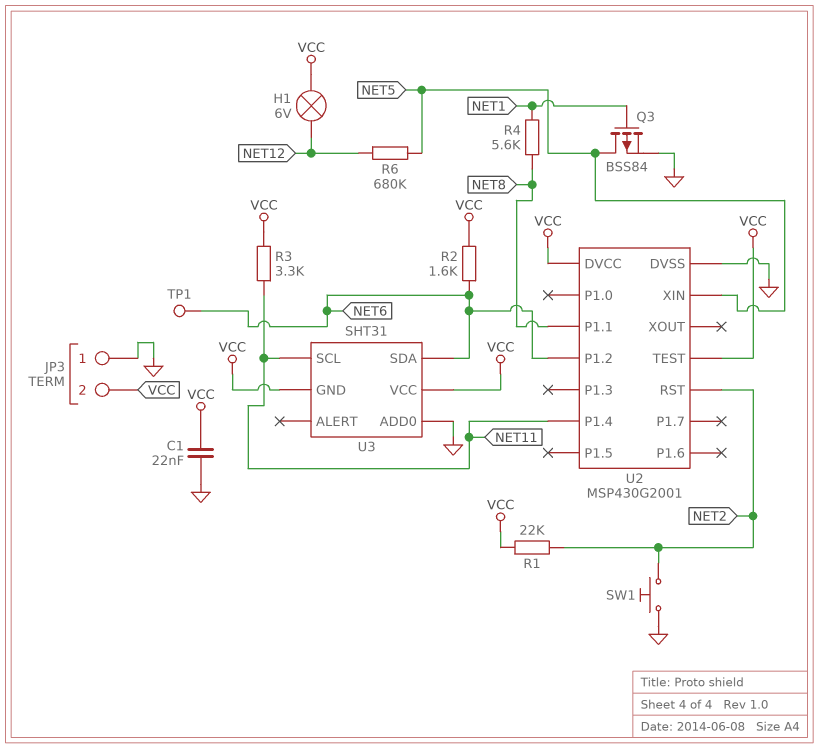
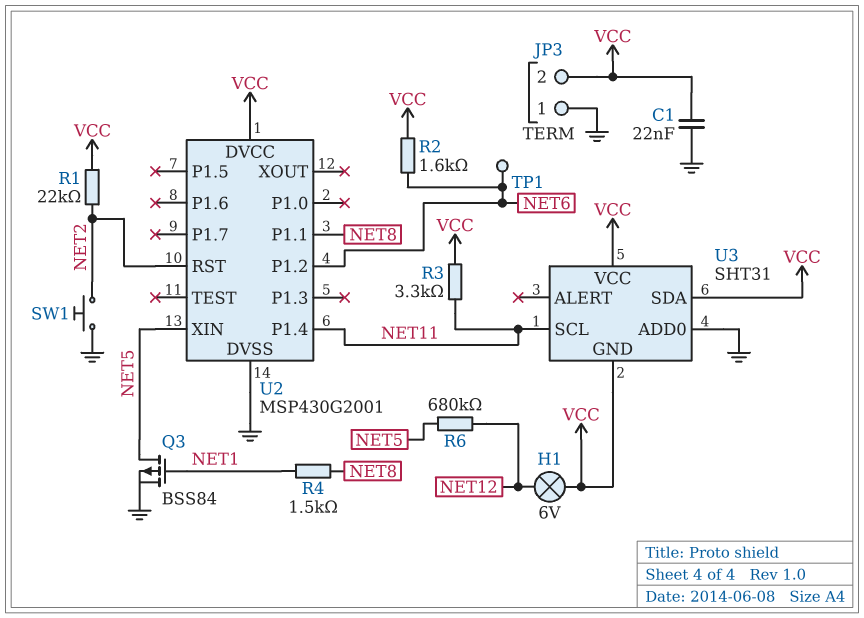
R4: 5.6k (NET1, NET8) -> 1.5k (NET1, NET8)
U2 pin TEST: VCC -> none
U3 pin SDA: NET6 -> VCC

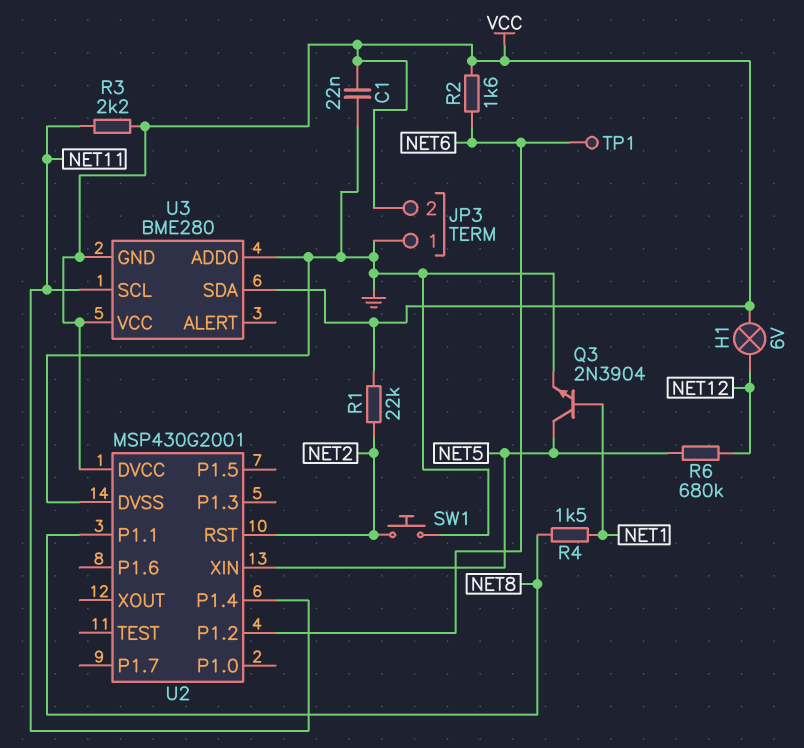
Q3: PMOS BSS84 (G NET1, D NET5, S GND) -> NPN 2N3904 (B NET1, C NET5, E GND)
R3: 3.3k (NET11, VCC) -> 2.2k (NET11, VCC)
U3: SHT31 -> BME280

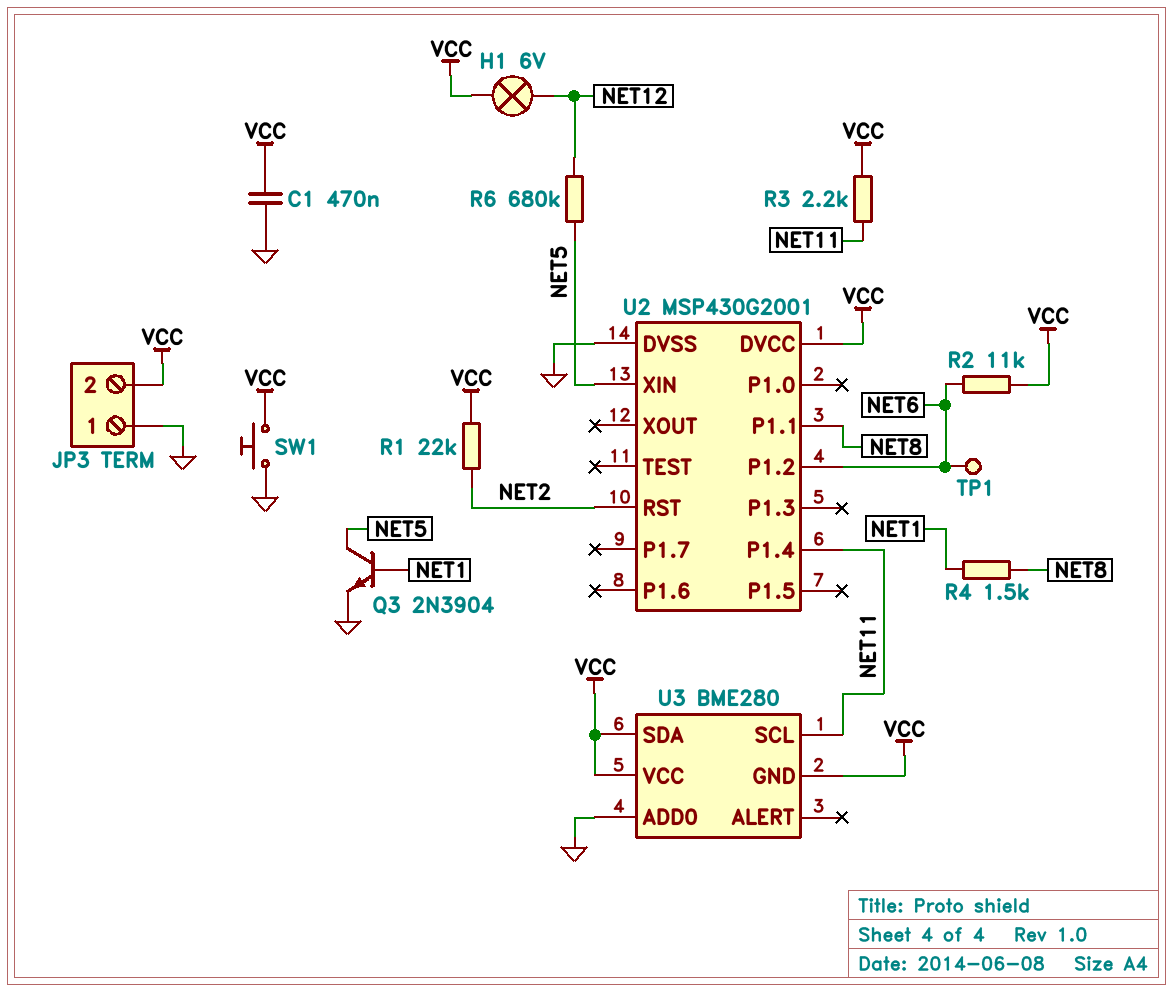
C1: 22nF (GND, VCC) -> 470nF (GND, VCC)
R2: 1.6k (NET6, VCC) -> 11k (NET6, VCC)
SW1: button (GND, NET2) -> button (GND, VCC)

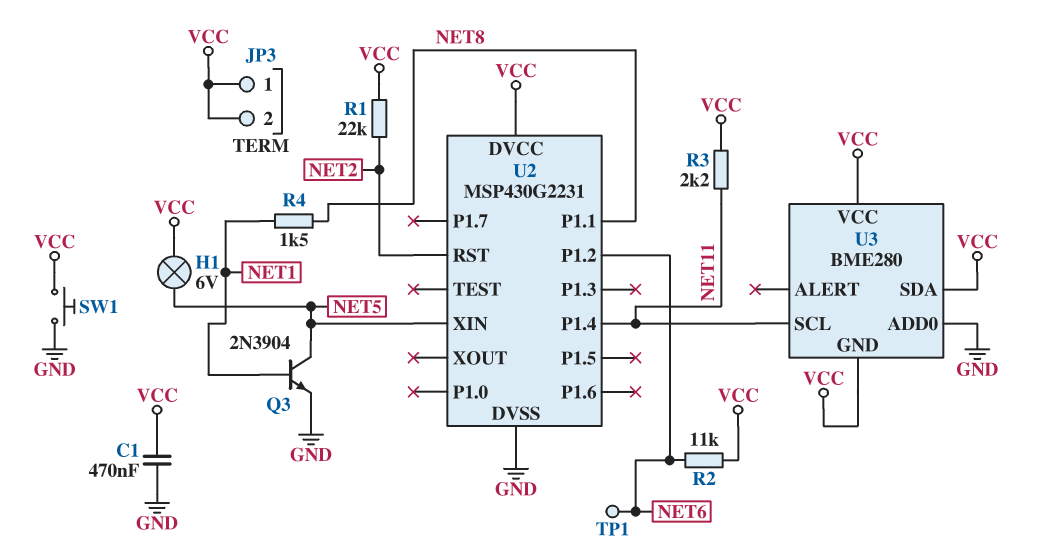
H1: lamp 6V (NET12, VCC) -> lamp 6V (NET5, VCC)
JP3 pin 1: GND -> VCC
R6: 680k (NET5, NET12) -> none
U2: MSP430G2001 -> MSP430G2231

